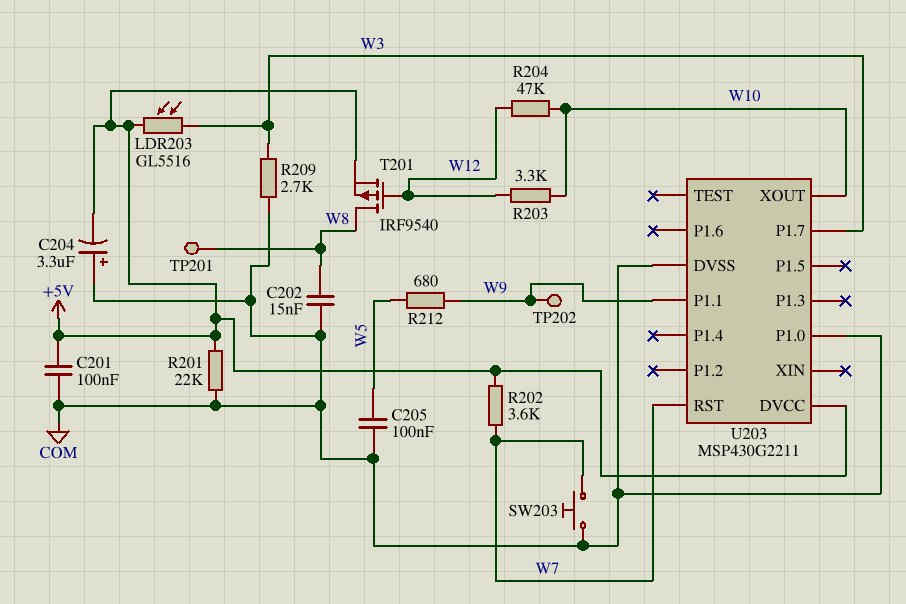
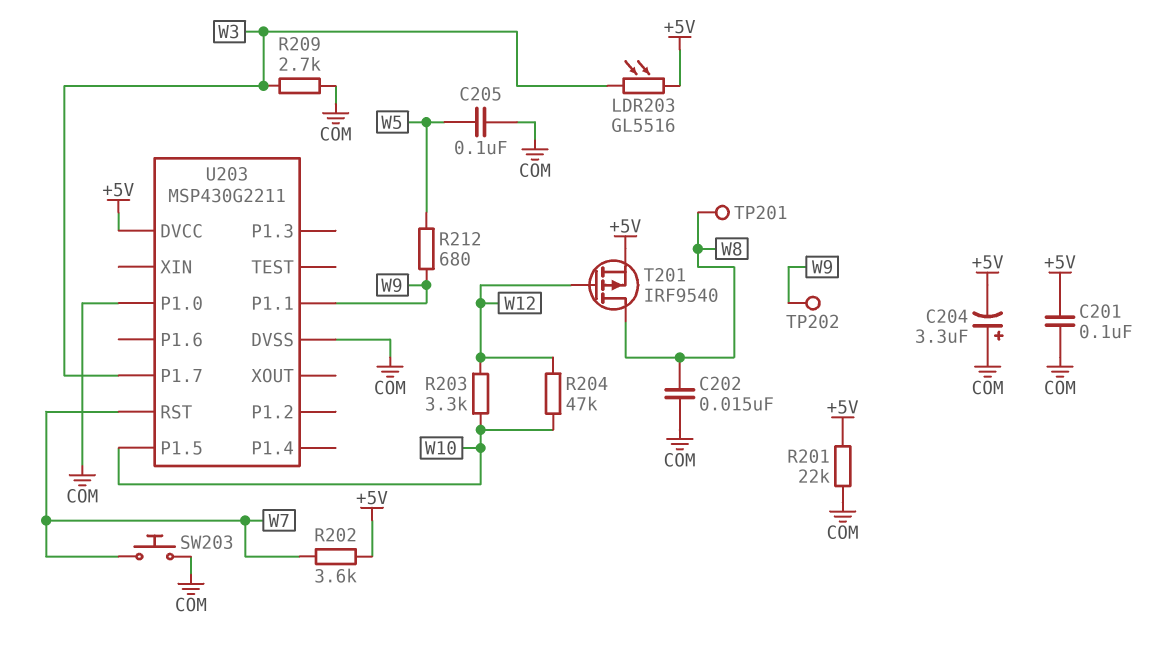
U203 pin P1.5: none -> W10
U203 pin XOUT: W10 -> none

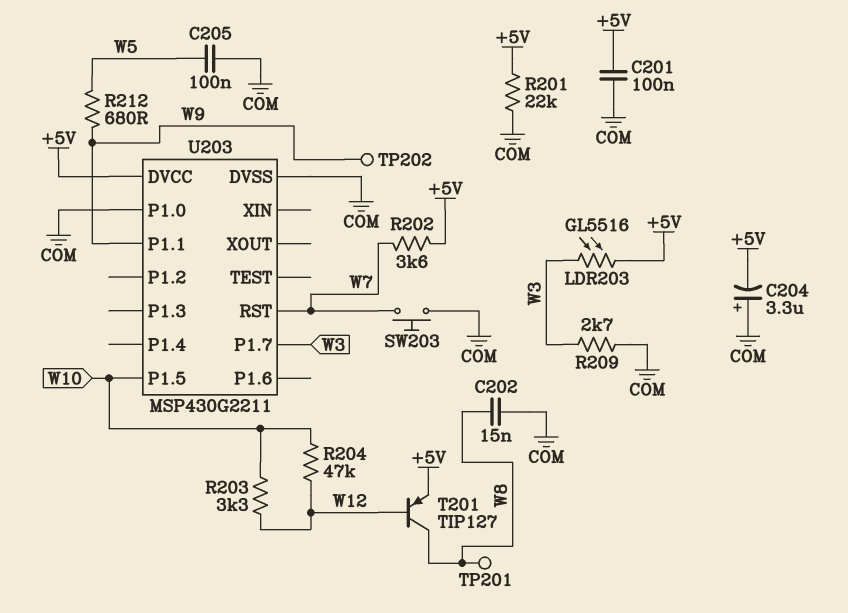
T201: PMOS IRF9540 (G W12, D W8, S +5V) -> PNP TIP127 (B W12, C W8, E +5V)

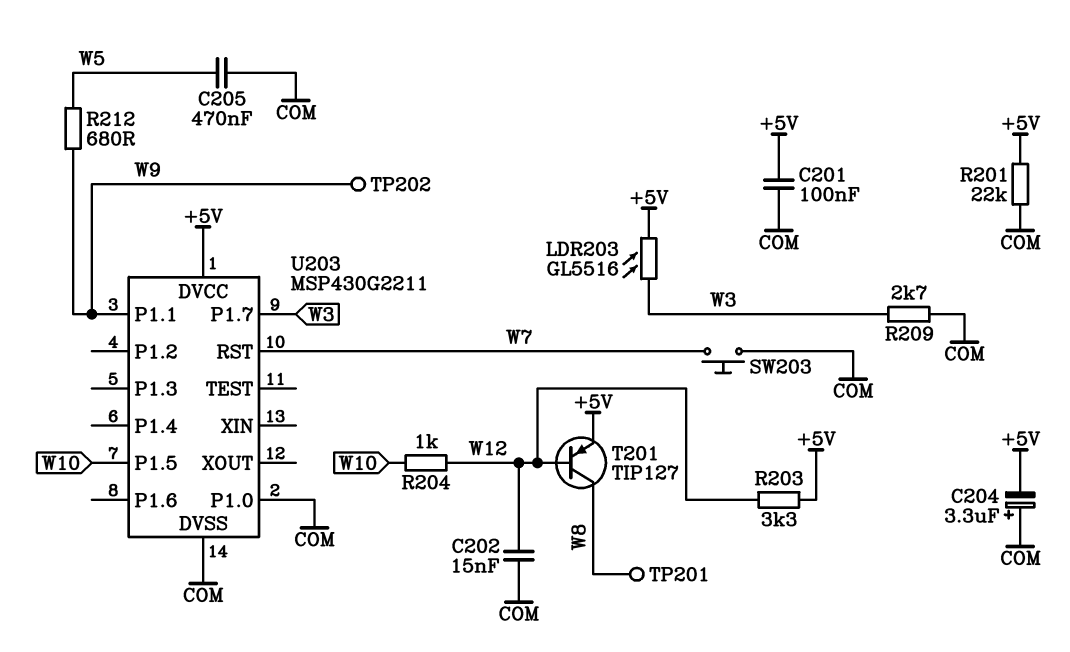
C202: 15nF (COM, W8) -> 15nF (COM, W12)
C205: 100nF (COM, W5) -> 470nF (COM, W5)
R202: 3.6k (+5V, W7) -> none
R203: 3.3k (W10, W12) -> 3.3k (+5V, W12)
R204: 47k (W10, W12) -> 1k (W10, W12)

